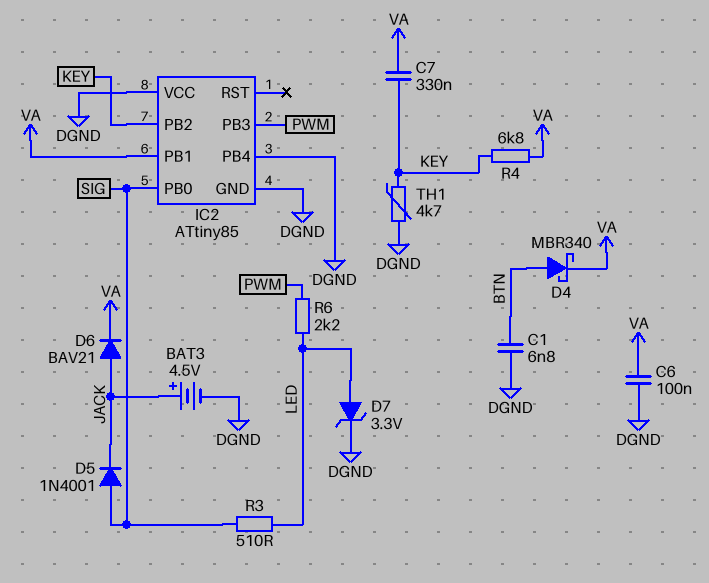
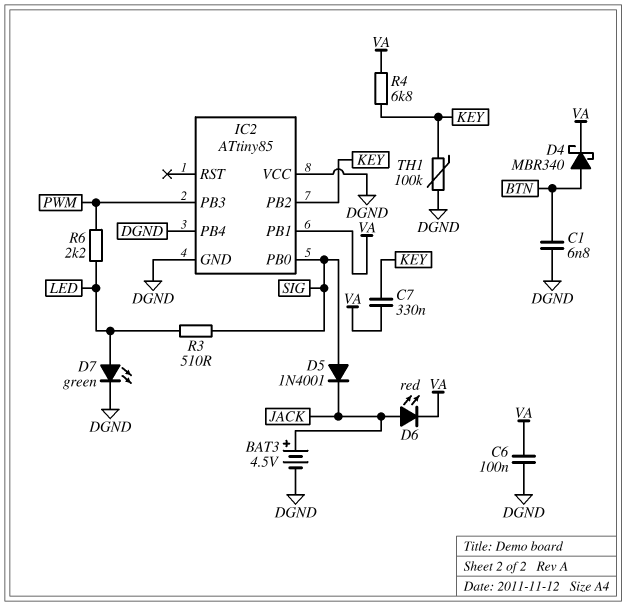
D6: diode BAV21 (A JACK, K VA) -> LED red (A JACK, K VA)
D7: zener 3.3V (A LED, K DGND) -> LED green (A LED, K DGND)
TH1: 4.7k (DGND, KEY) -> 100k (DGND, KEY)

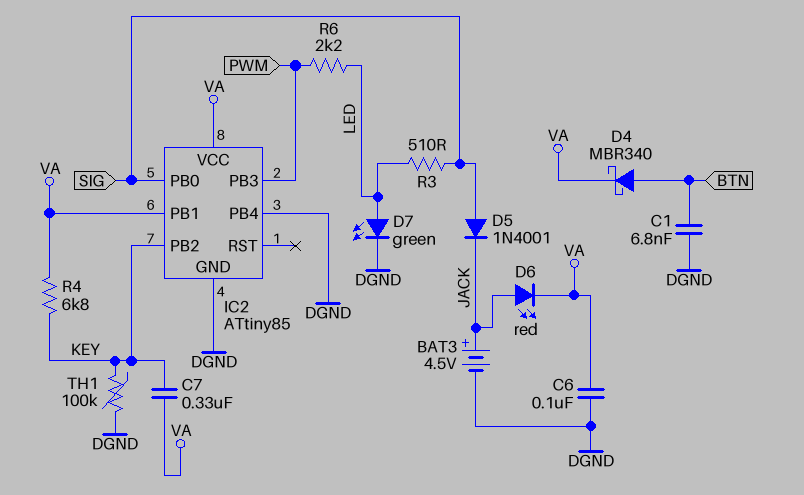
IC2 pin VCC: DGND -> VA

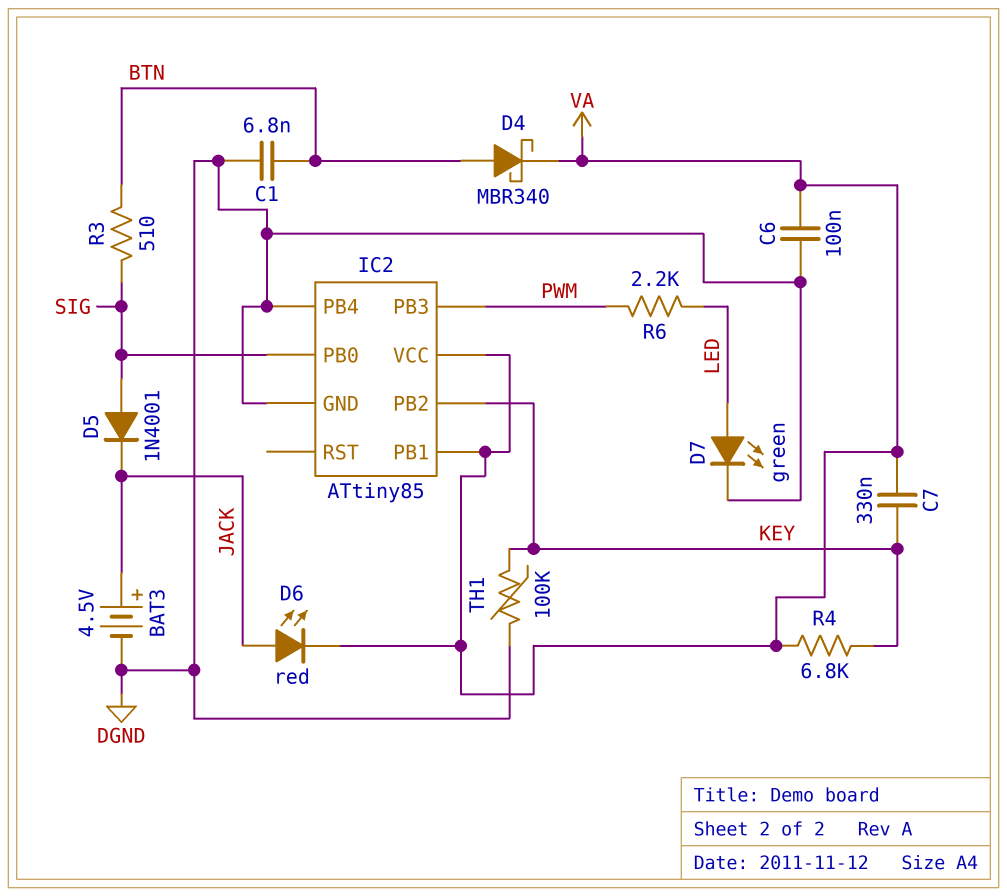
R3: 510 (LED, SIG) -> 510 (BTN, SIG)

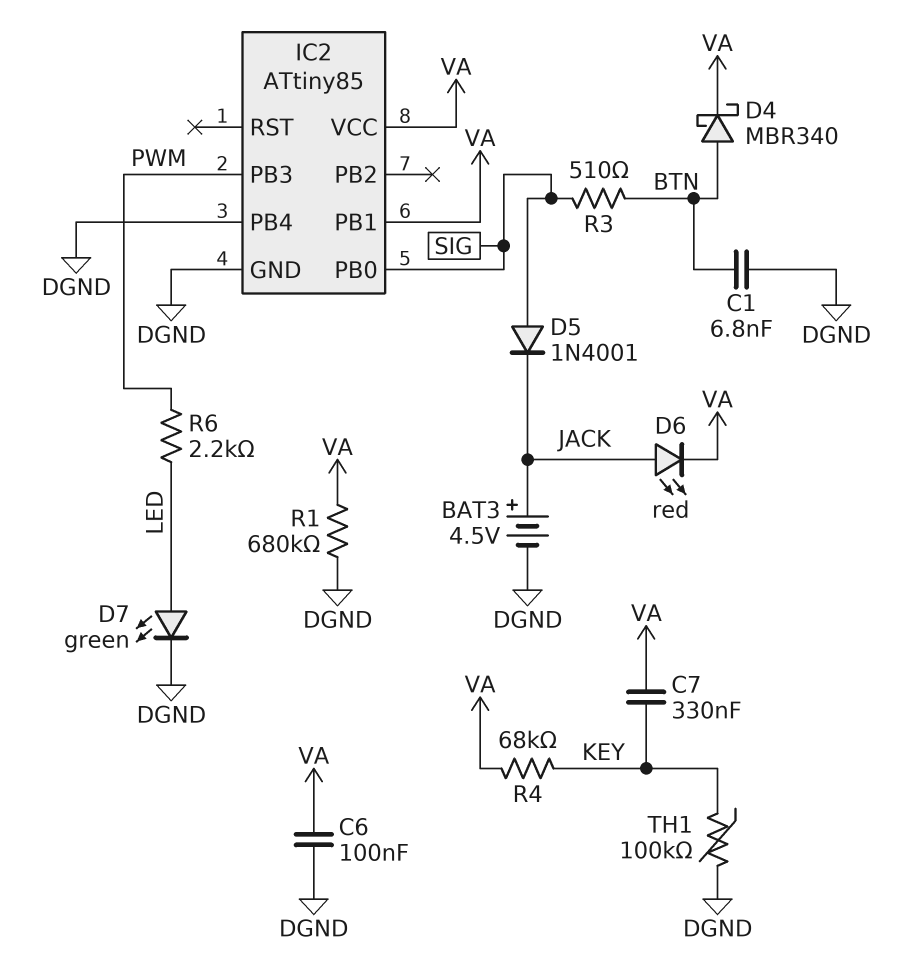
IC2 pin PB2: KEY -> none
R1: none -> 680k (DGND, VA)
R4: 6.8k (KEY, VA) -> 68k (KEY, VA)

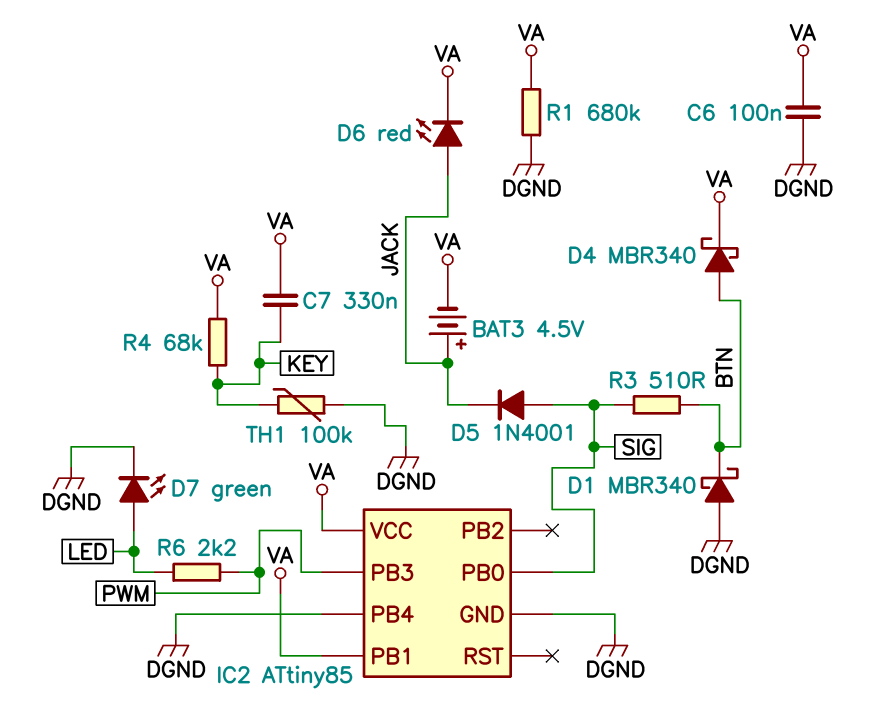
BAT3: 4.5V (plus JACK, minus DGND) -> 4.5V (plus JACK, minus VA)
C1: 6.8nF (BTN, DGND) -> none
D1: none -> schottky MBR340 (A DGND, K BTN)

